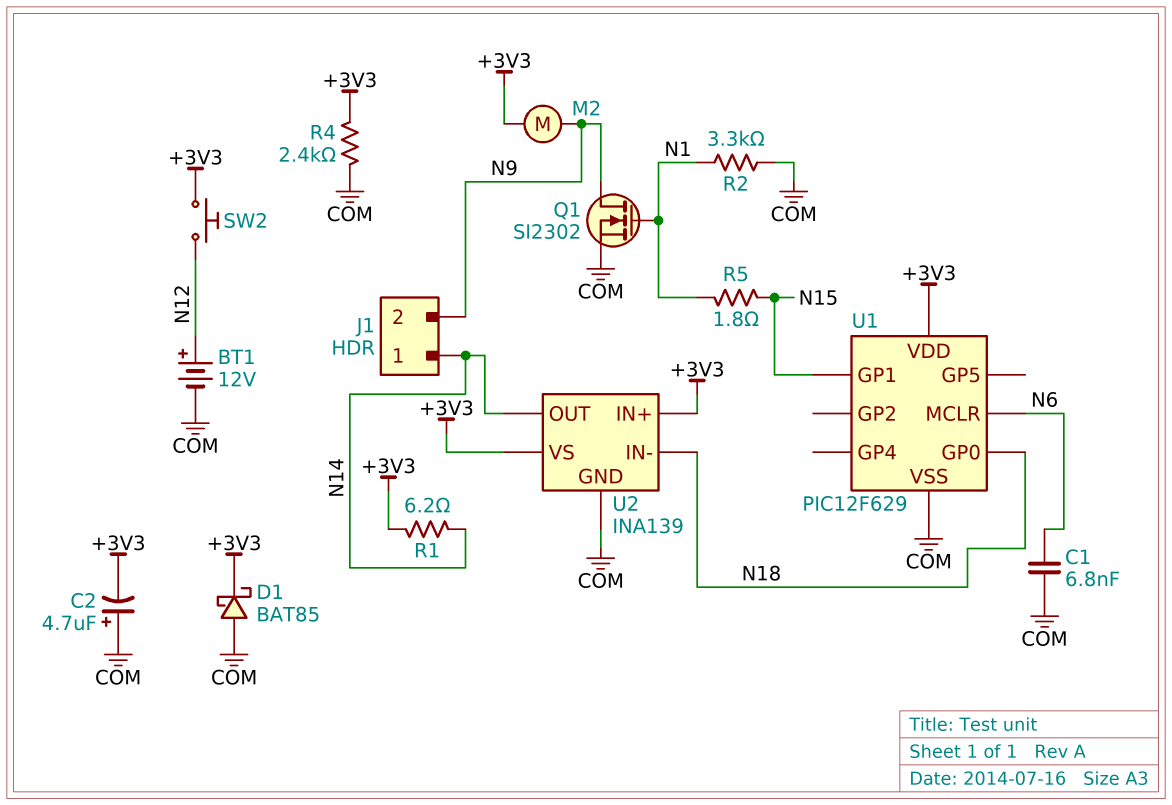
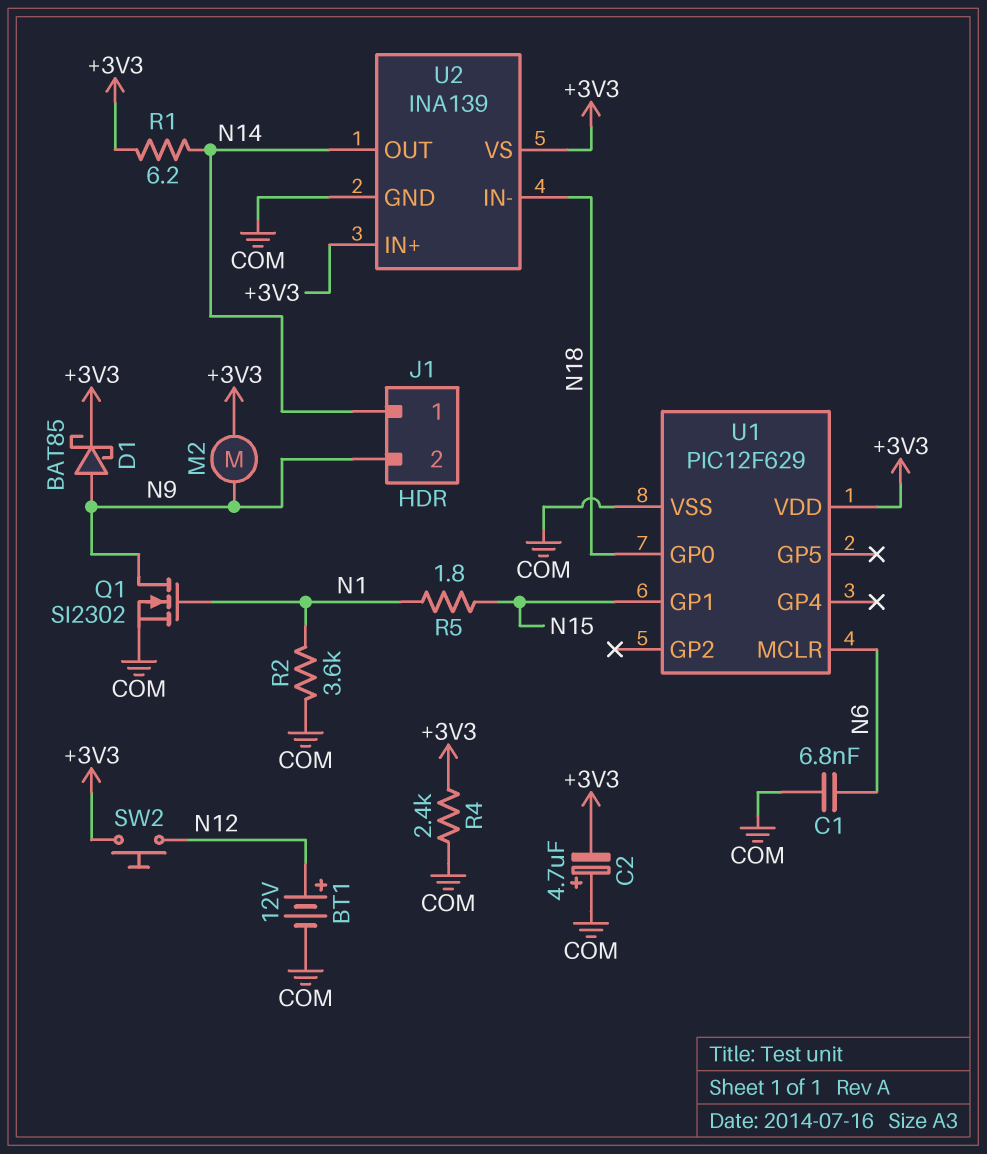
D1: schottky BAT85 (A COM, K +3V3) -> schottky BAT85 (A N9, K +3V3)
R2: 3.3k (COM, N1) -> 3.6k (COM, N1)

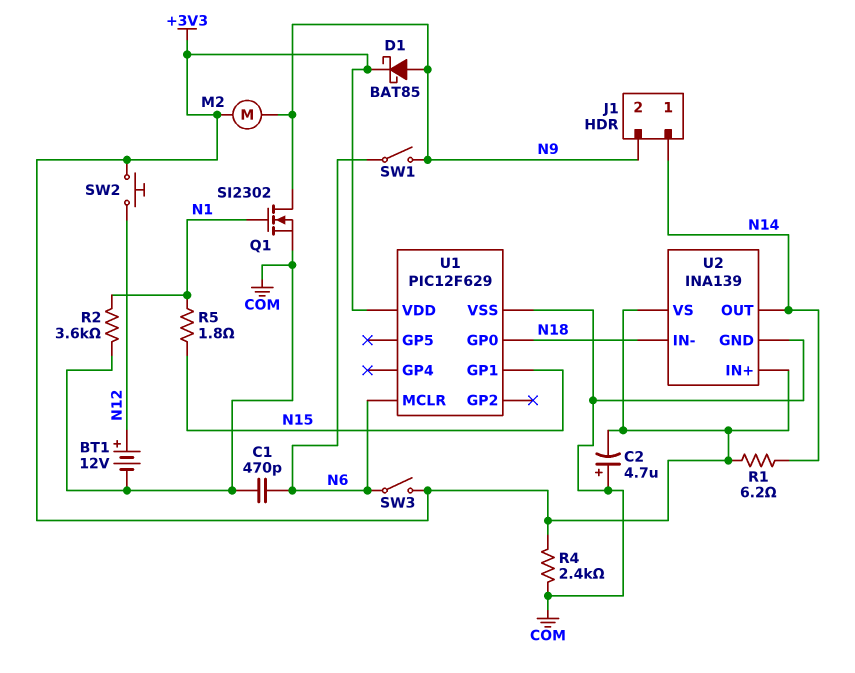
C1: 6.8nF (COM, N6) -> 470pF (COM, N6)
SW1: none -> switch (N6, N9)
SW3: none -> switch (+3V3, N6)

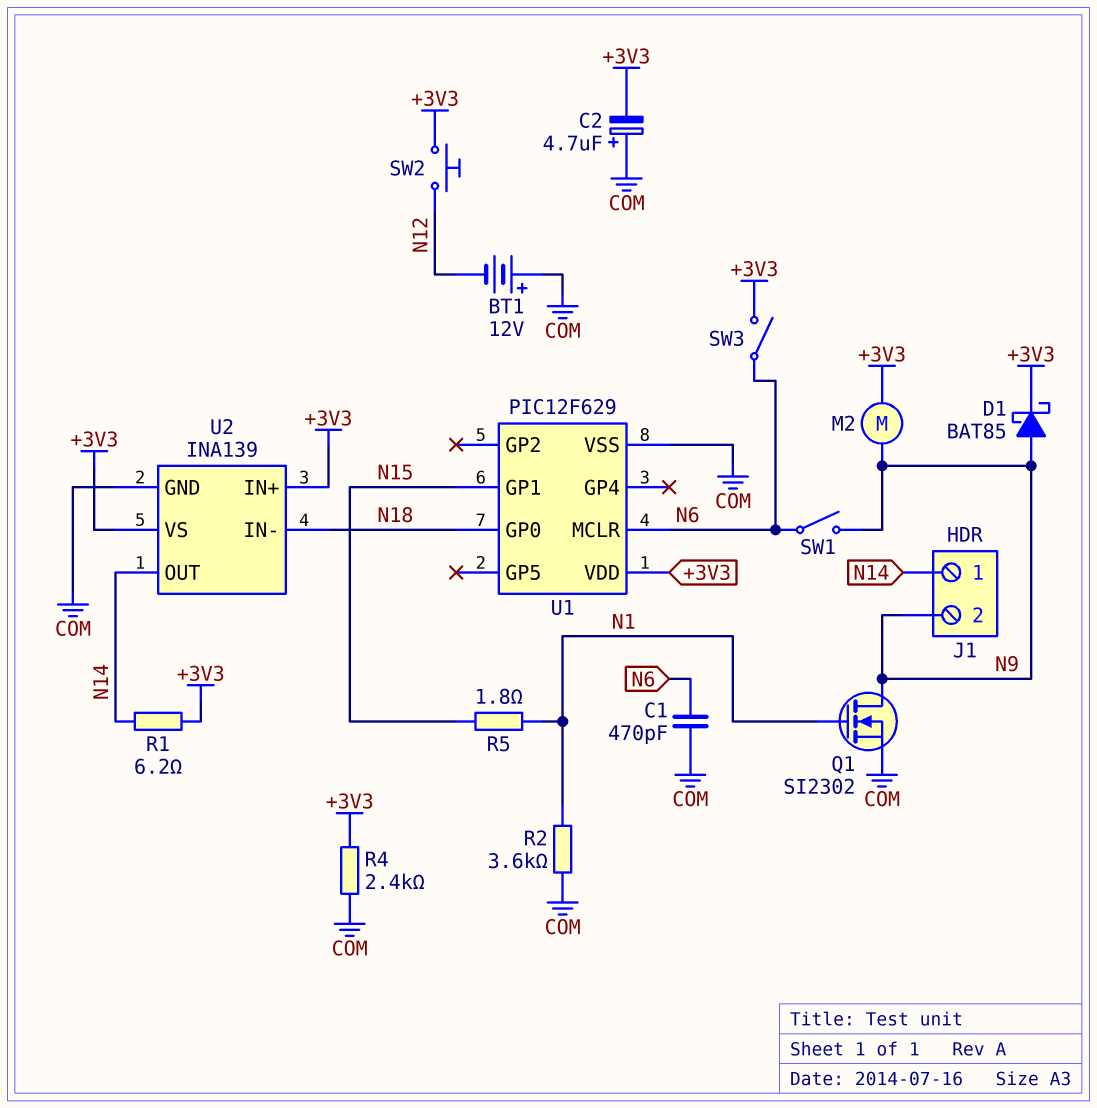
BT1: 12V (plus N12, minus COM) -> 12V (plus COM, minus N12)

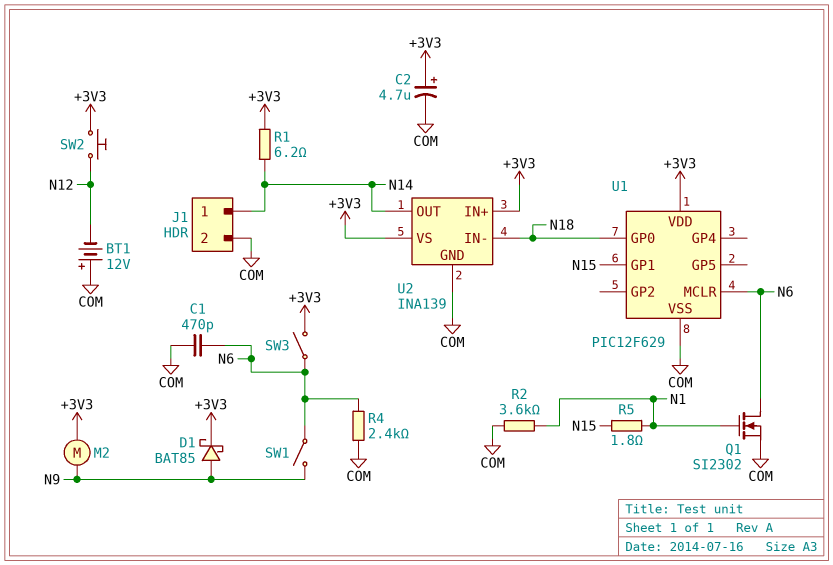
C2: 4.7uF (plus COM, minus +3V3) -> 4.7uF (plus +3V3, minus COM)
J1 pin 2: N9 -> COM
Q1: NMOS SI2302 (G N1, D N9, S COM) -> NMOS SI2302 (G N1, D N6, S COM)
R4: 2.4k (+3V3, COM) -> 2.4k (COM, N6)

